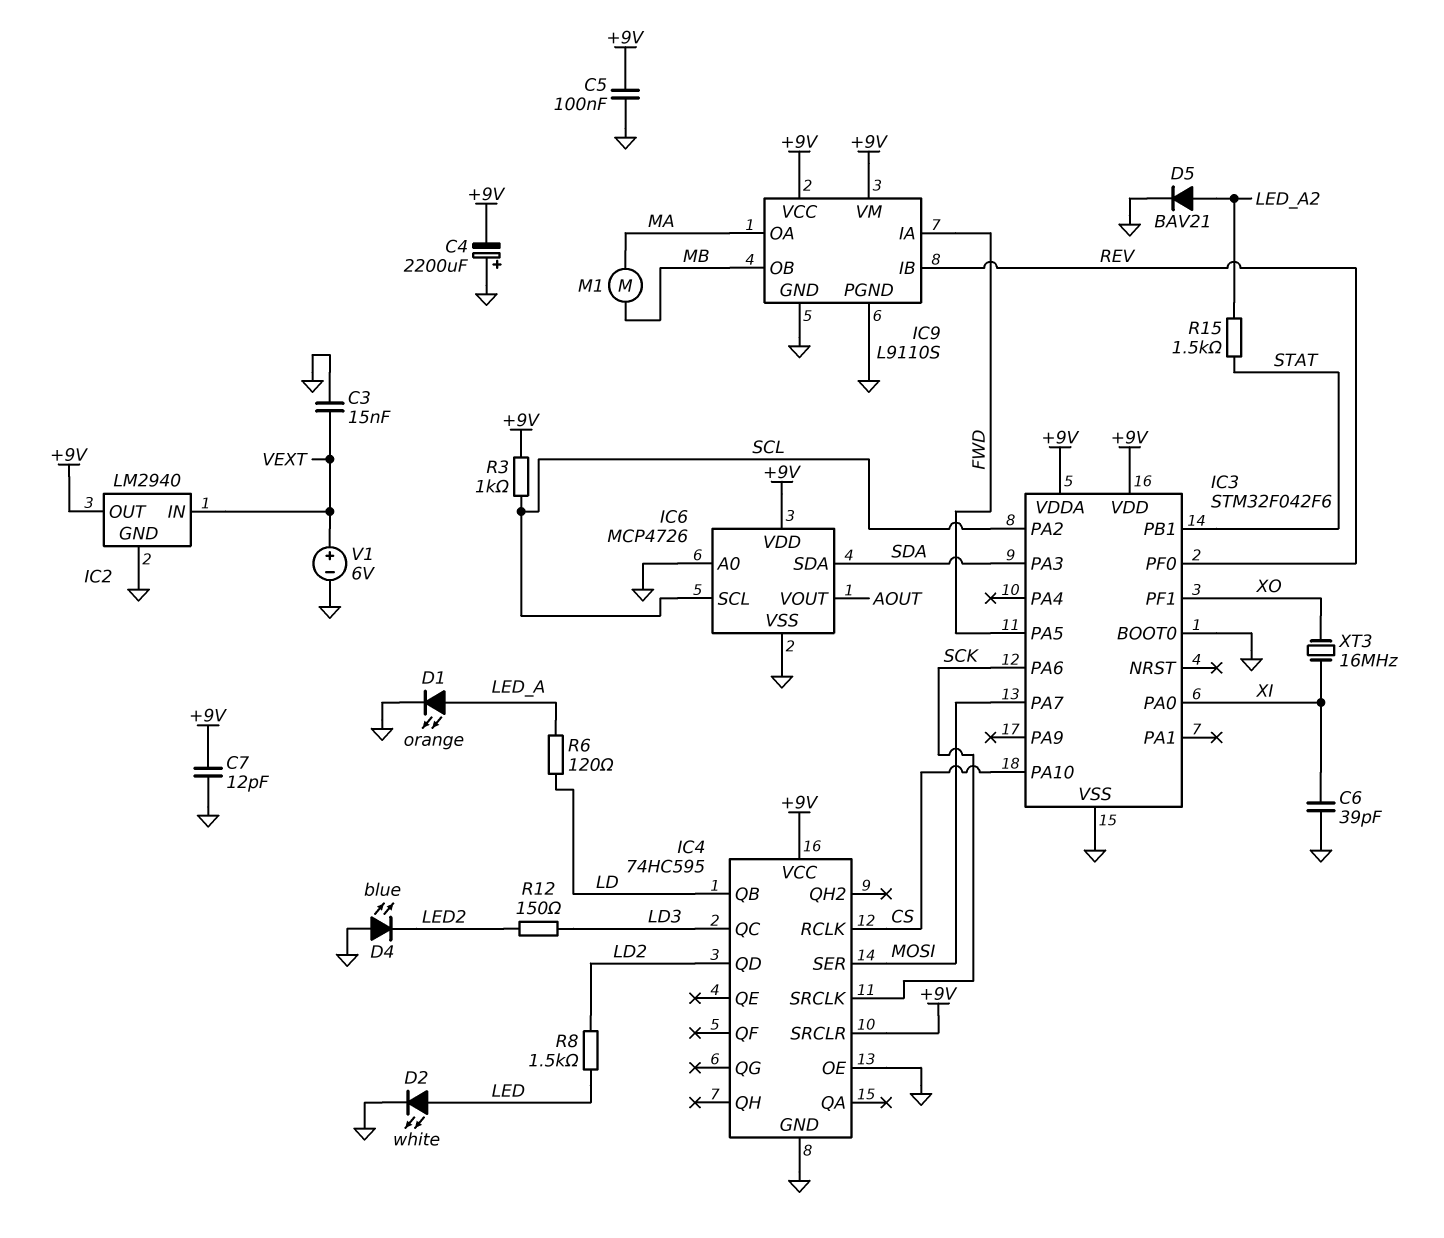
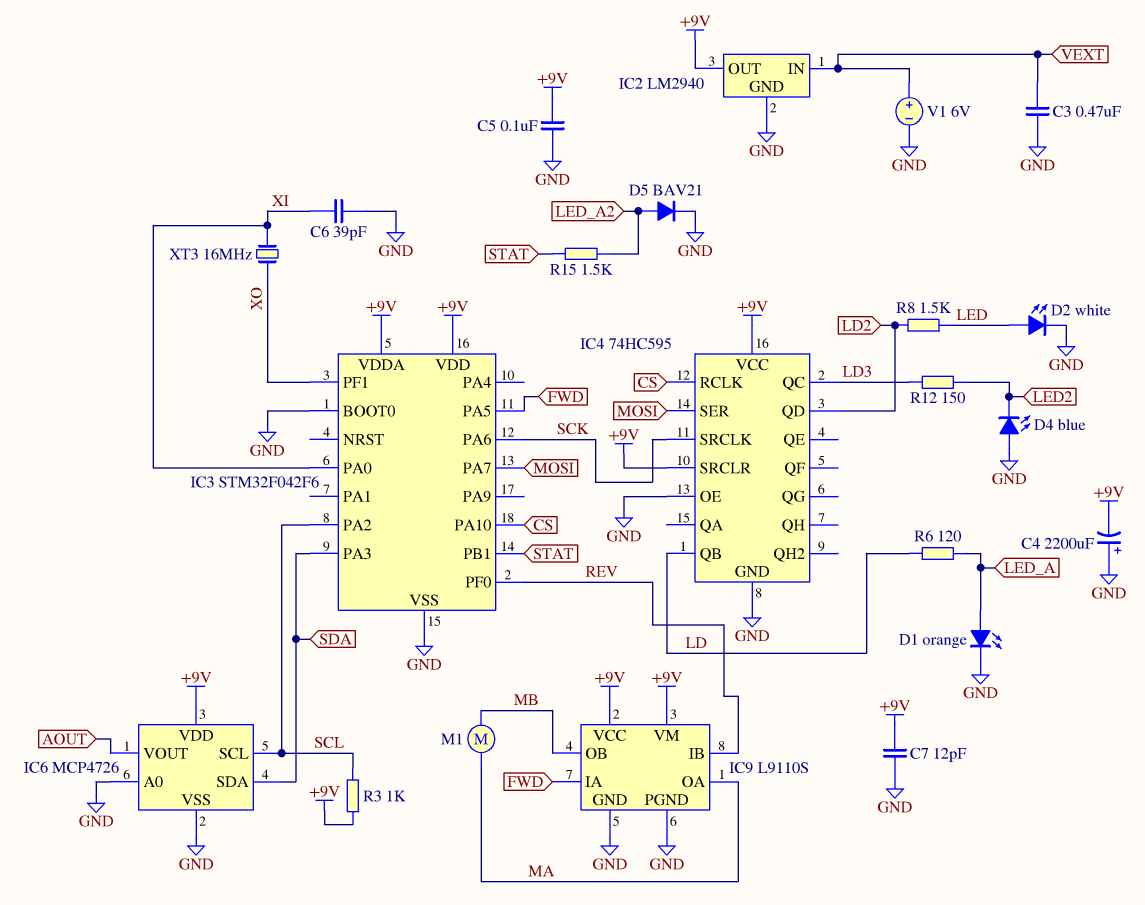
C3: 15nF (GND, VEXT) -> 470nF (GND, VEXT)

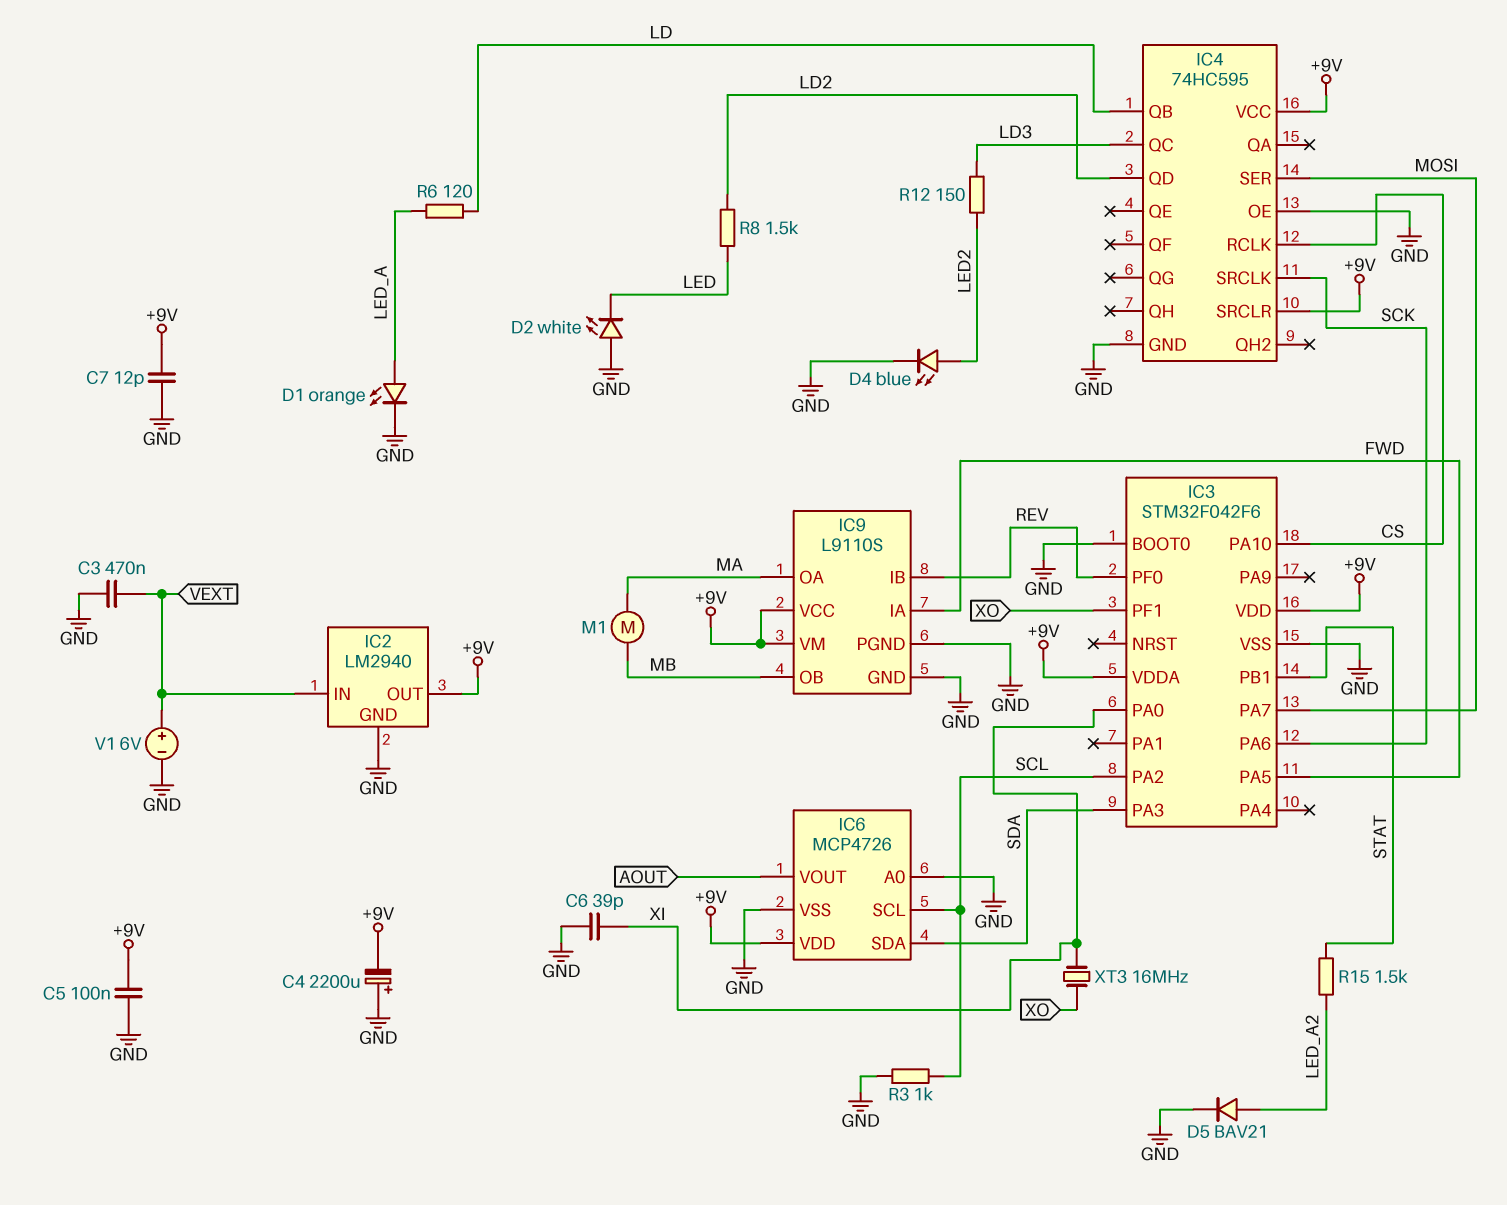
D2: LED white (A LED, K GND) -> LED white (A GND, K LED)
D4: LED blue (A GND, K LED2) -> LED blue (A LED2, K GND)
R3: 1k (+9V, SCL) -> 1k (GND, SCL)

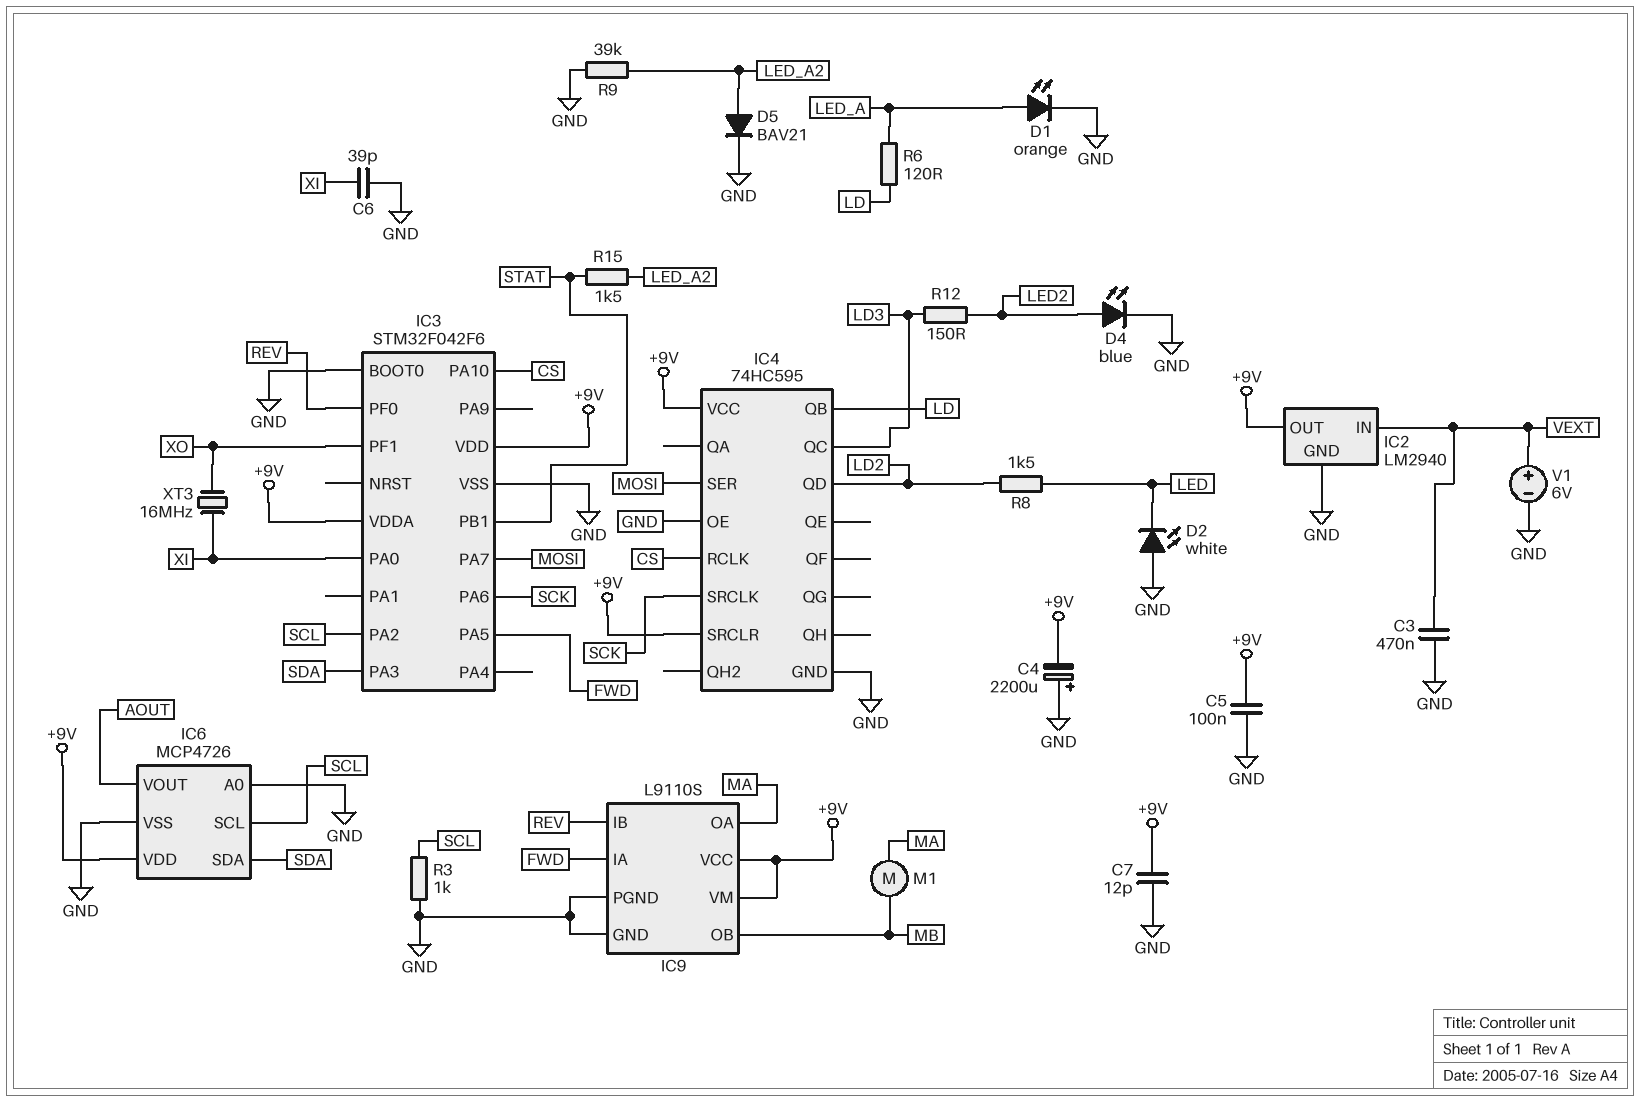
R9: none -> 39k (GND, LED_A2)

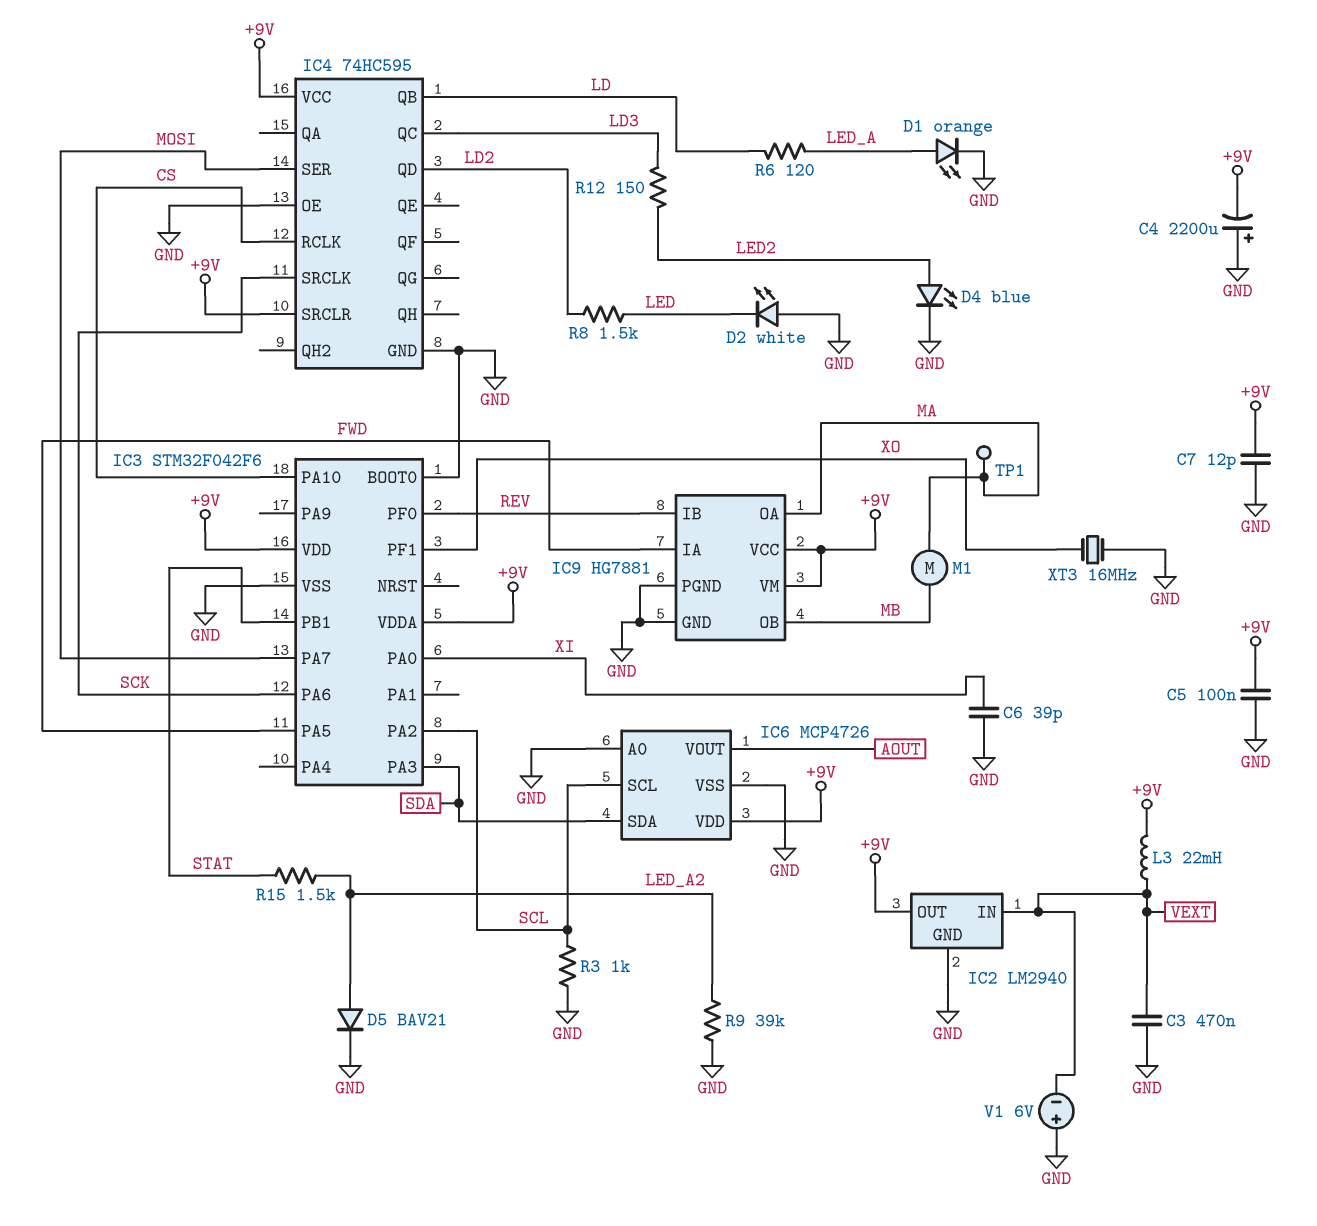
IC9: L9110S -> HG7881
L3: none -> 22mH (+9V, VEXT)
TP1: none -> test point (MA)
V1: 6V (plus VEXT, minus GND) -> 6V (plus GND, minus VEXT)
XT3: 16MHz (XI, XO) -> 16MHz (GND, XO)

